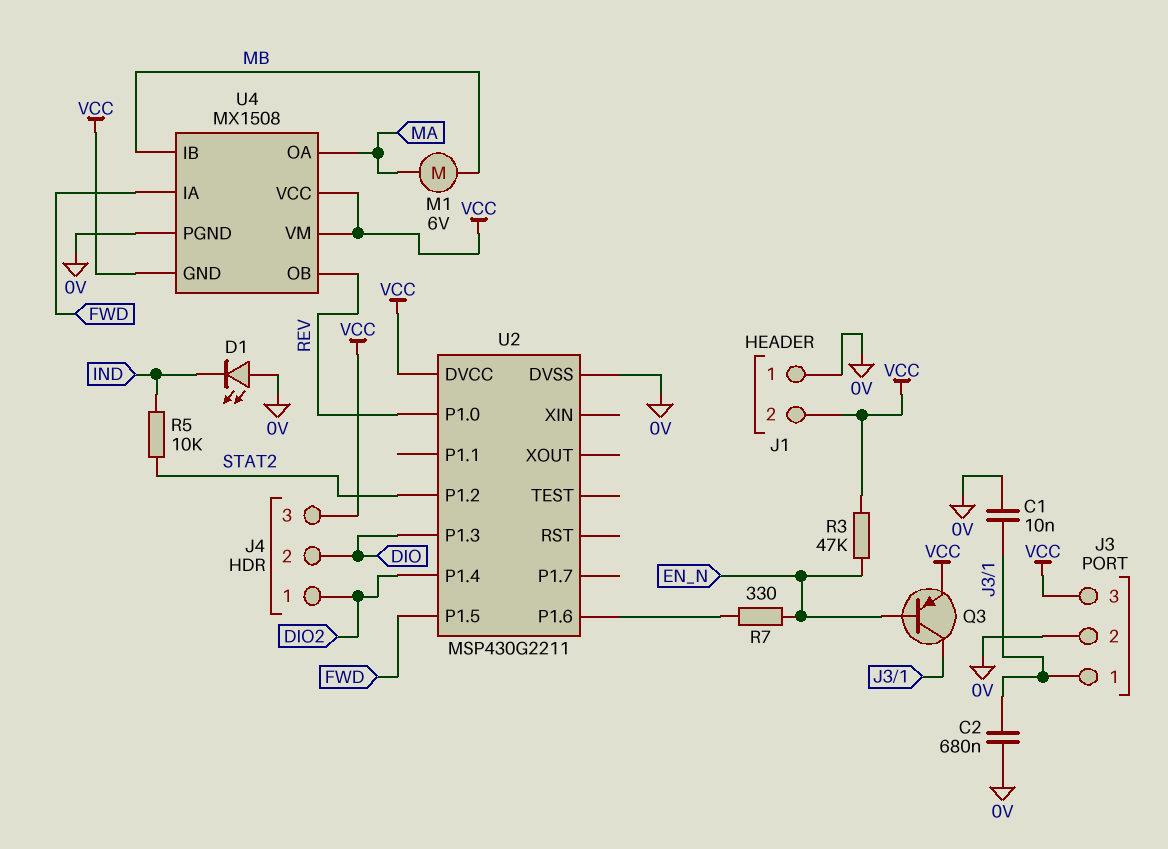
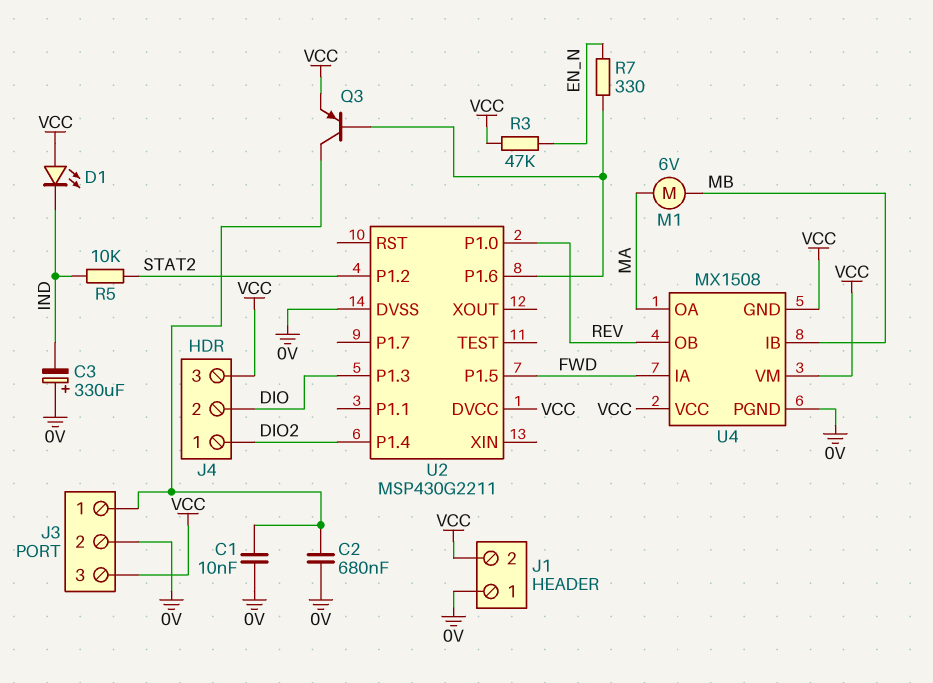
C3: none -> 330uF (plus 0V, minus IND)
D1: LED (A 0V, K IND) -> LED (A VCC, K IND)
Q3: PNP (B EN_N, C J3/1, E VCC) -> PNP (B U2/P1.6, C J3/1, E VCC)

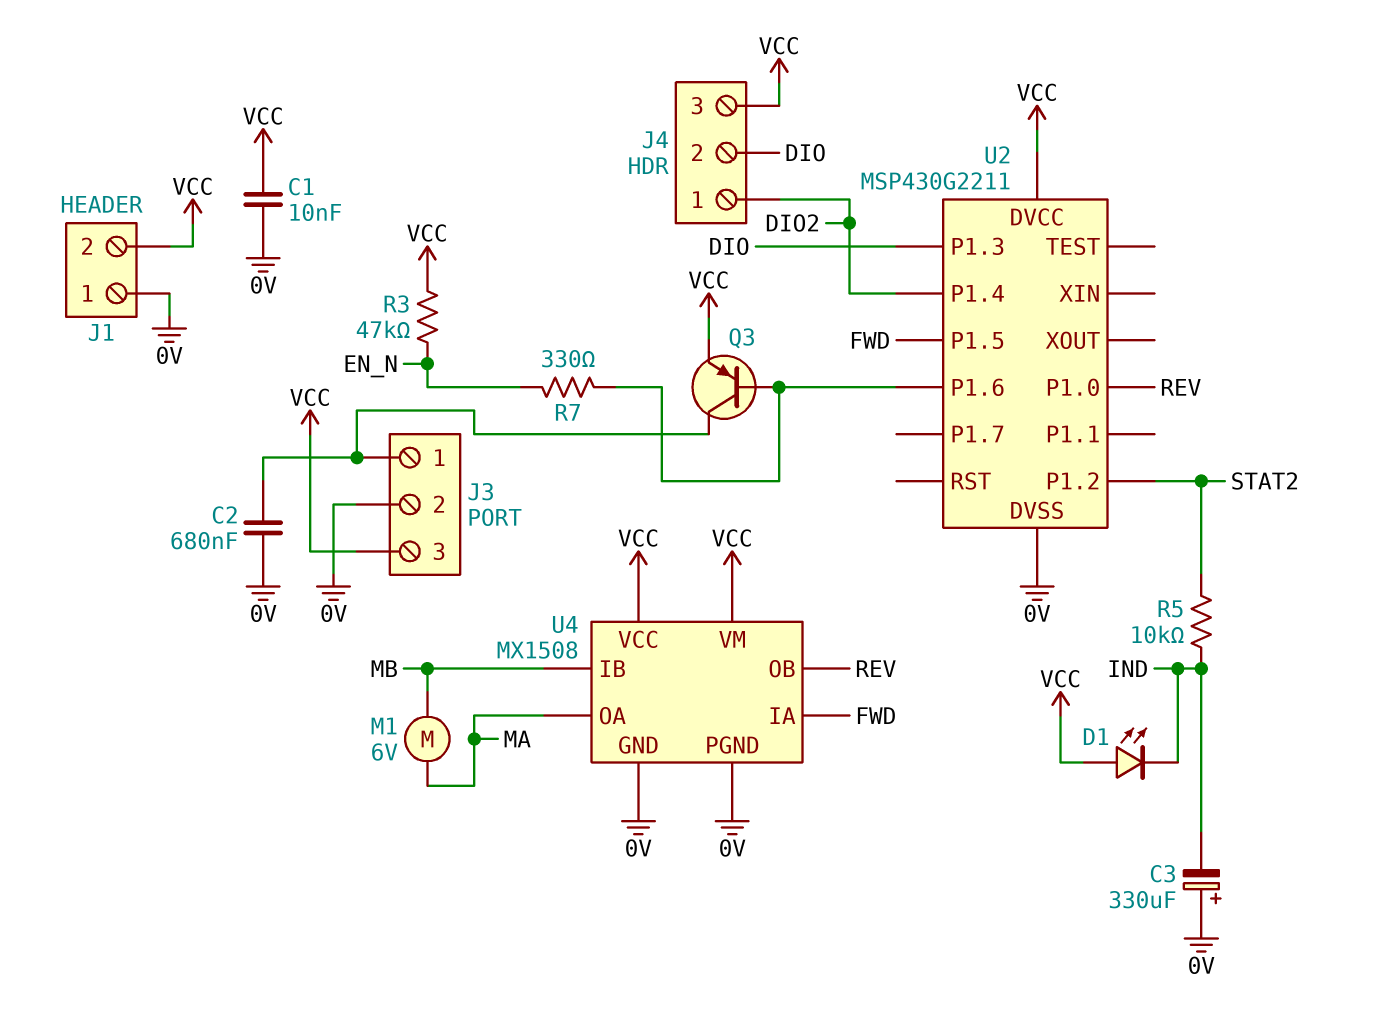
C1: 10nF (0V, J3/1) -> 10nF (0V, VCC)
U4 pin GND: VCC -> 0V

